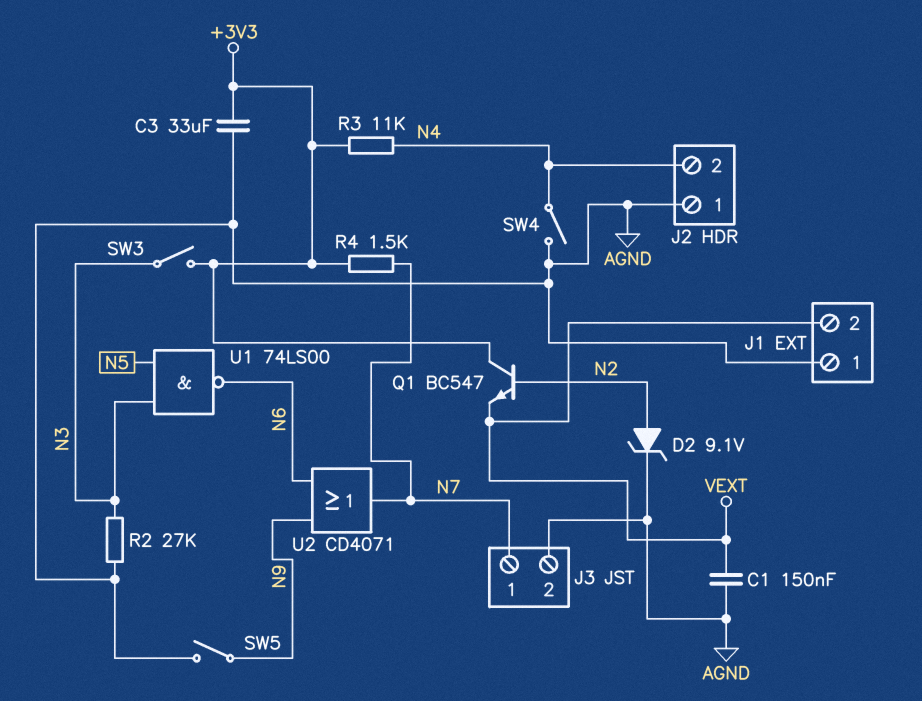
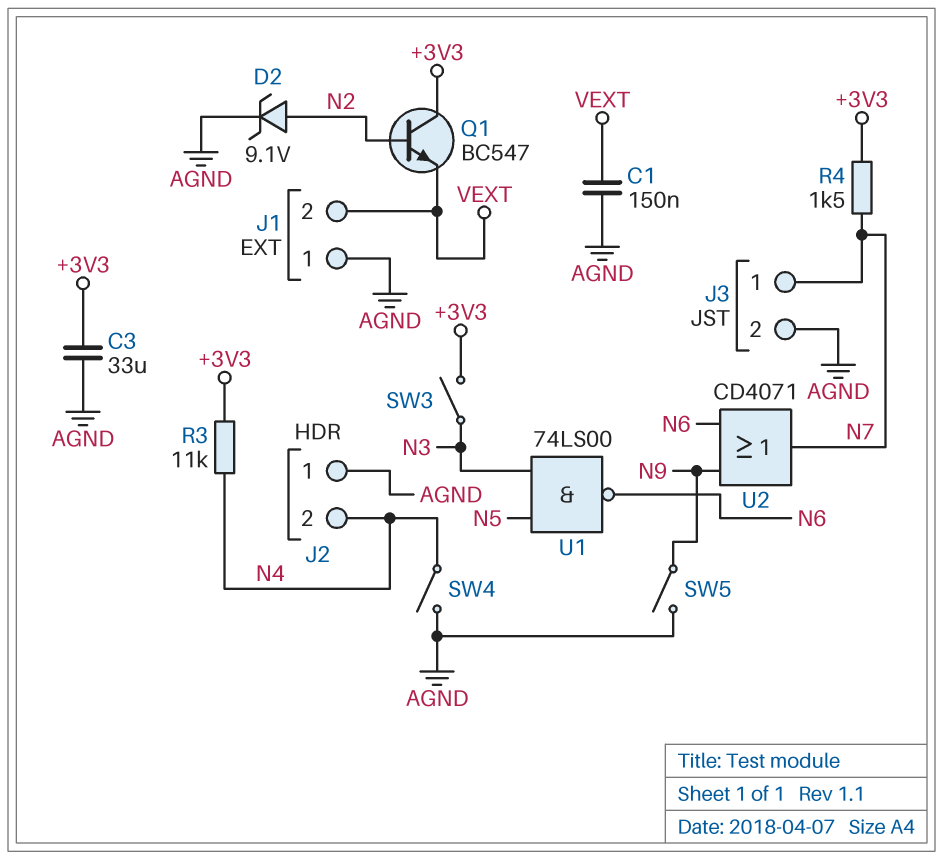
R2: 27k (AGND, N3) -> none

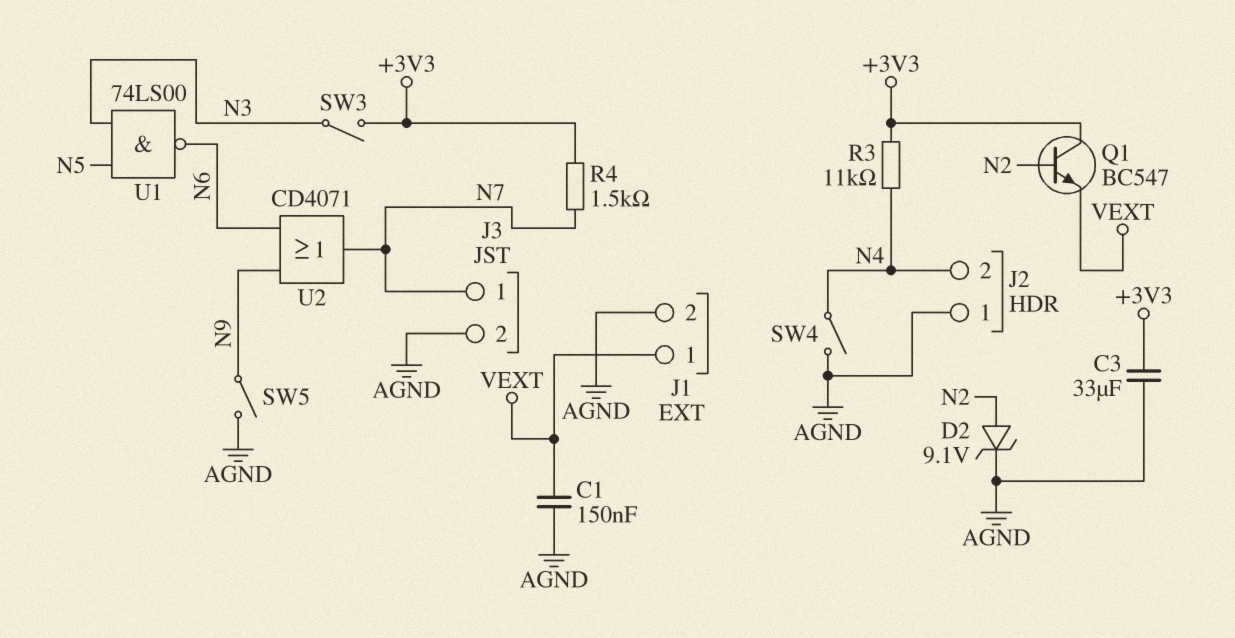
J1 pin 1: AGND -> VEXT
J1 pin 2: VEXT -> AGND

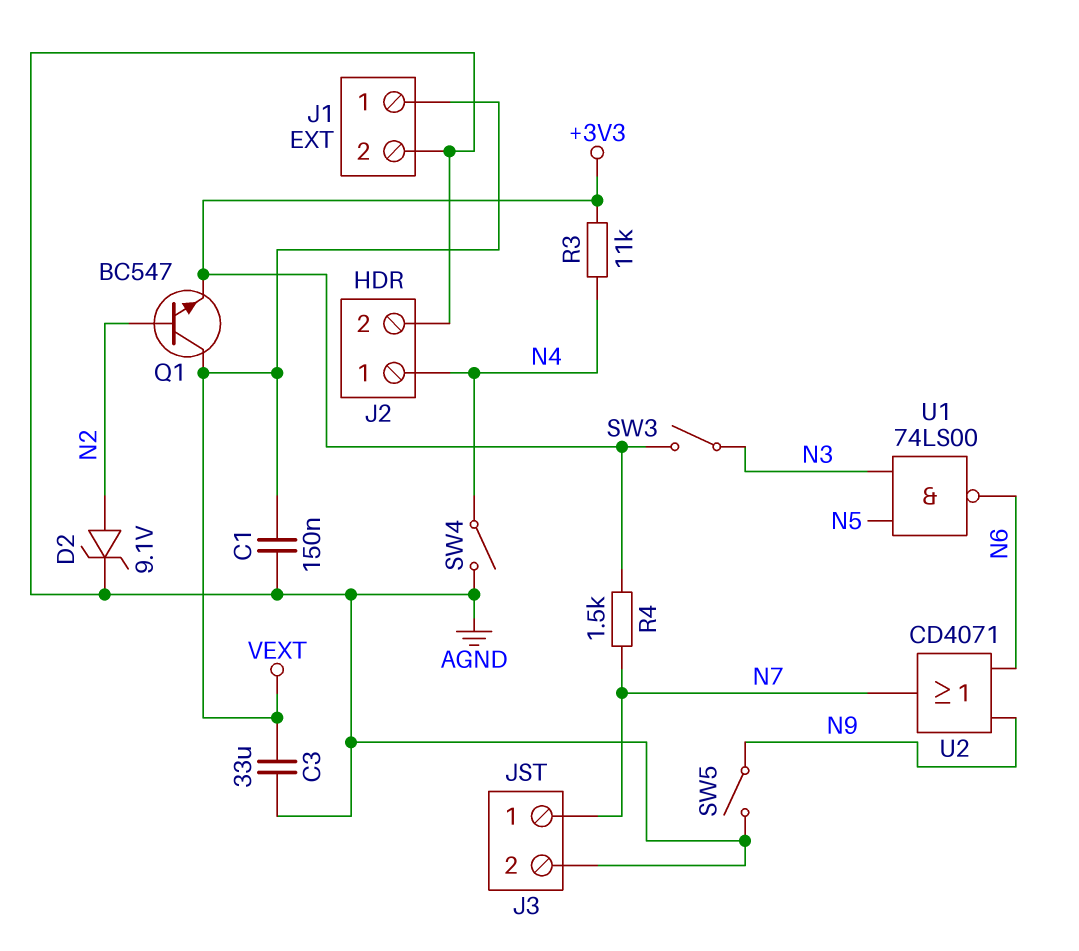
C3: 33uF (+3V3, AGND) -> 33uF (AGND, VEXT)
J2 pin 1: AGND -> N4
J2 pin 2: N4 -> AGND
Q1: NPN BC547 (B N2, C +3V3, E VEXT) -> NPN BC547 (B N2, C VEXT, E +3V3)

